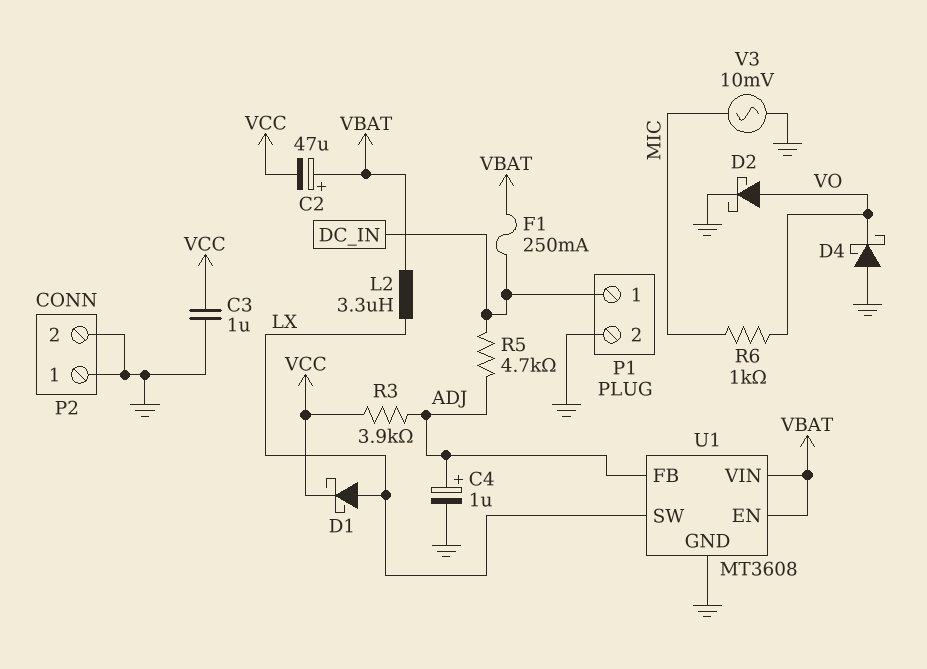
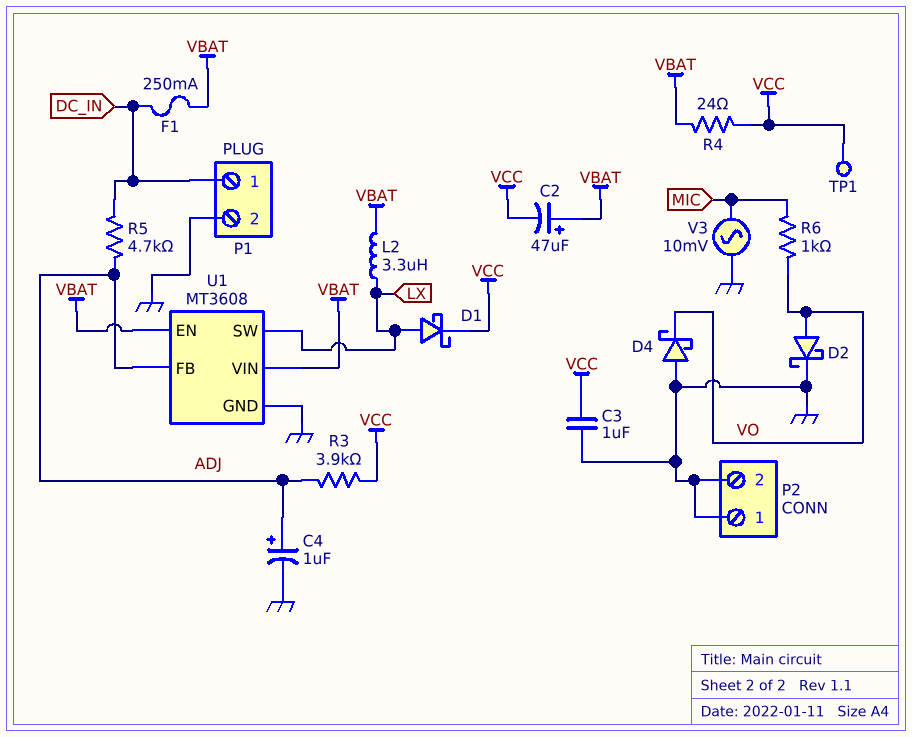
R4: none -> 24 (VBAT, VCC)
TP1: none -> test point (VCC)

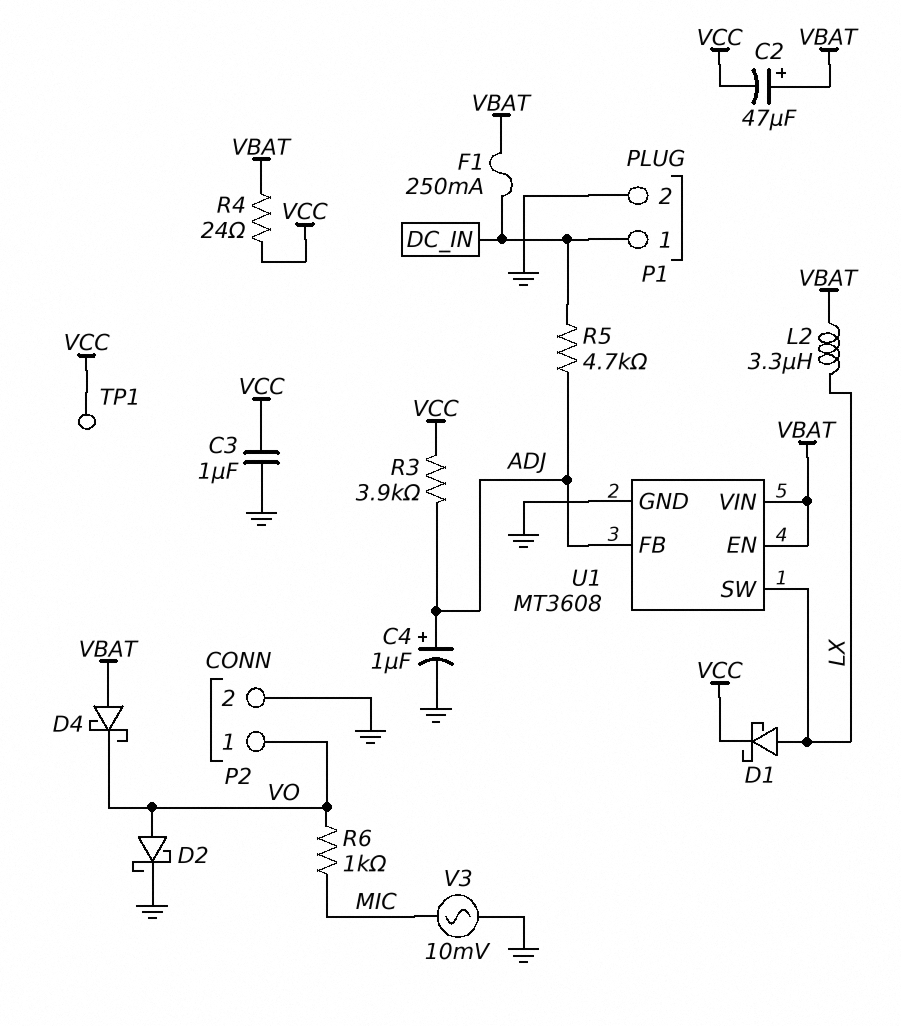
D4: schottky (A GND, K VO) -> schottky (A VBAT, K VO)
P2 pin 1: GND -> VO

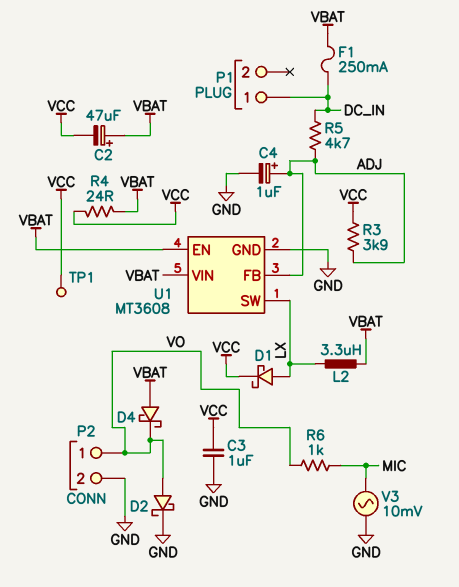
P1 pin 2: GND -> none

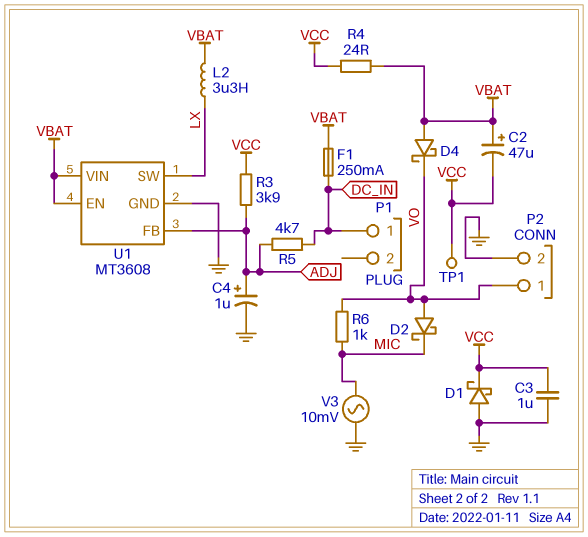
D1: schottky (A LX, K VCC) -> schottky (A GND, K VCC)
D2: schottky (A VO, K GND) -> schottky (A VO, K MIC)

